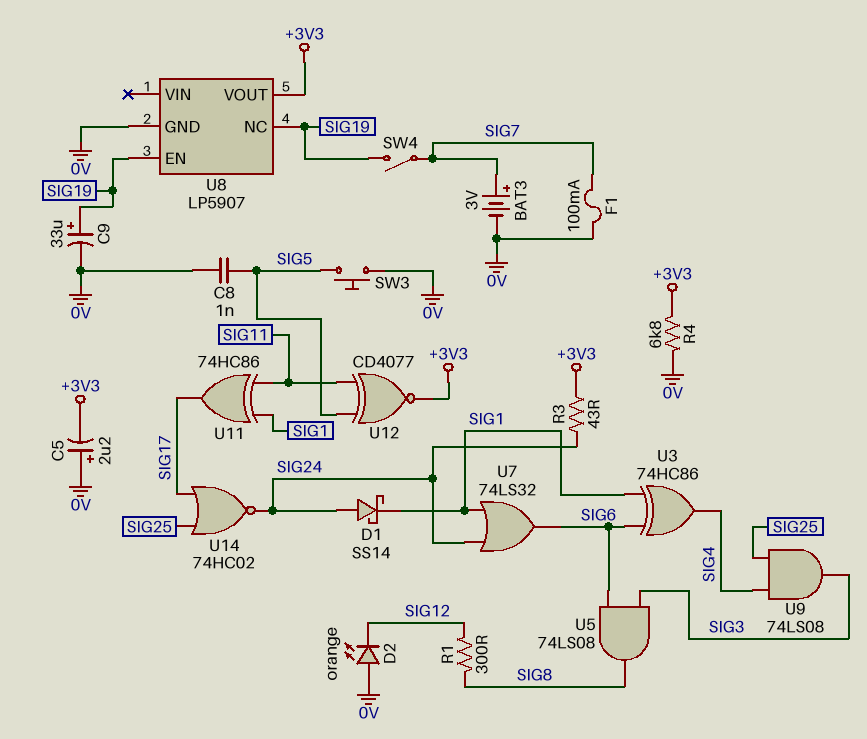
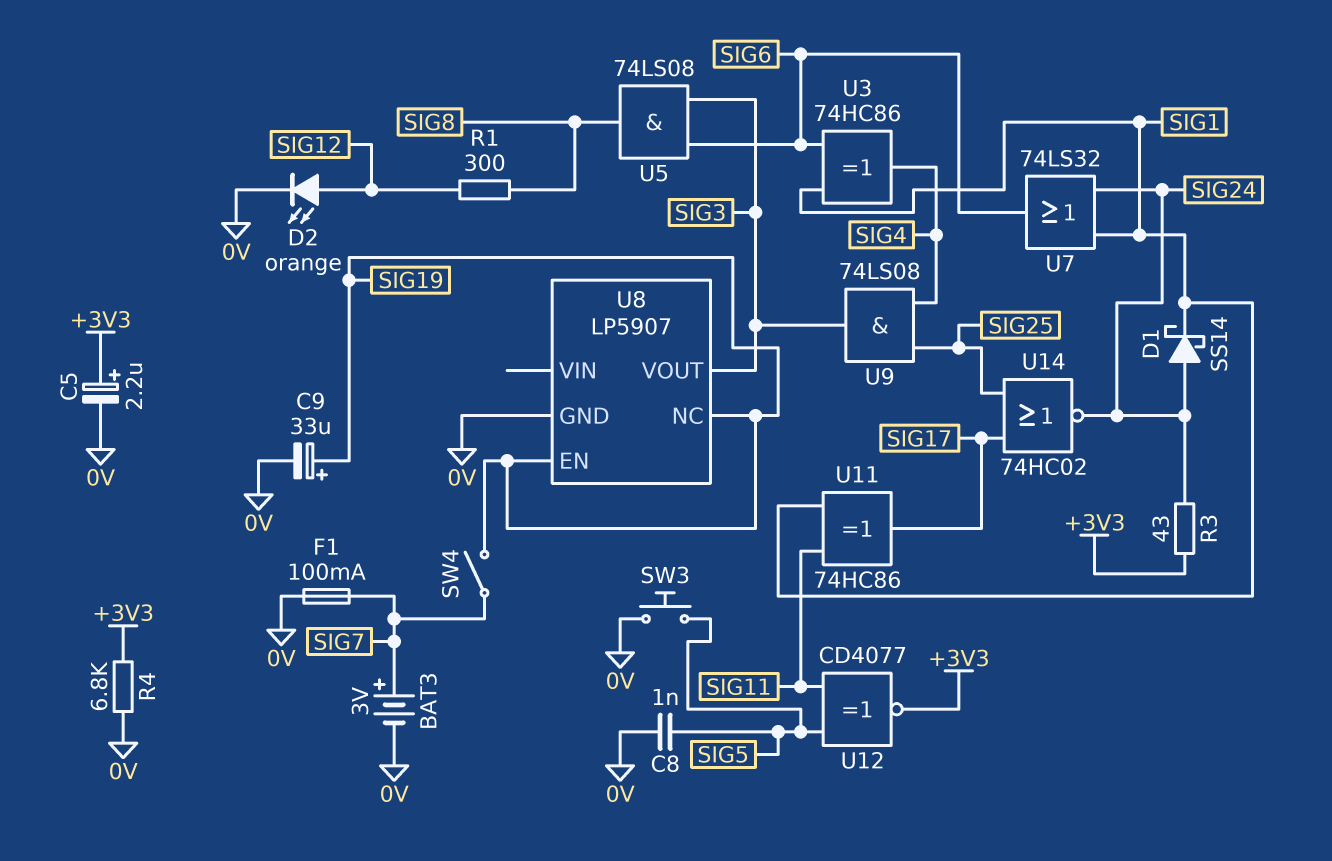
C5: 2.2uF (plus 0V, minus +3V3) -> 2.2uF (plus +3V3, minus 0V)
D2: LED orange (A 0V, K SIG12) -> LED orange (A SIG12, K 0V)
U8 pin VOUT: +3V3 -> SIG3

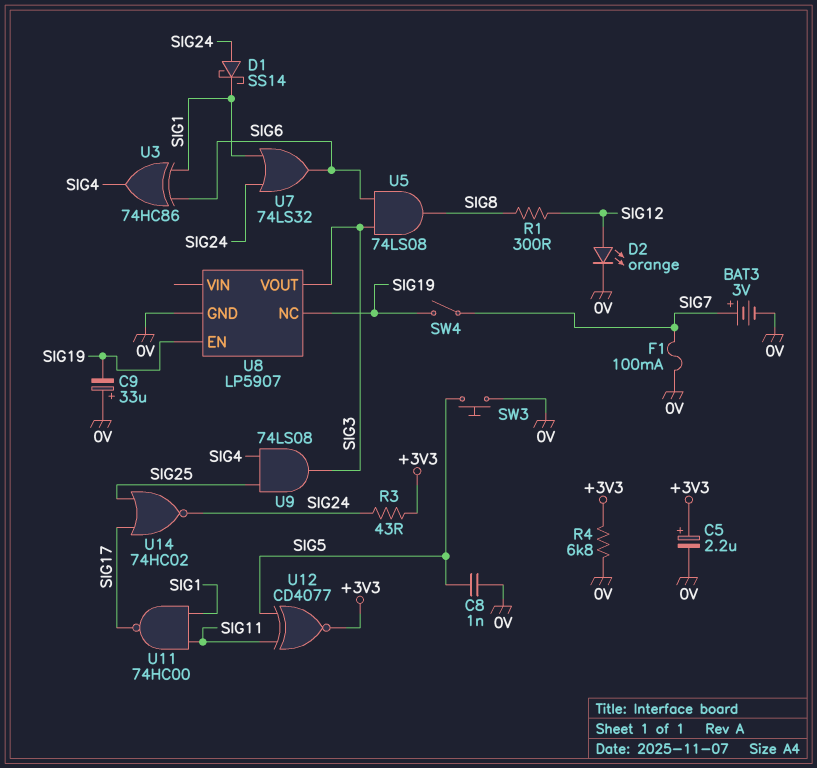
C9: 33uF (plus SIG19, minus 0V) -> 33uF (plus 0V, minus SIG19)
U11: XOR 74HC86 (in SIG1, in SIG11, out SIG17) -> NAND 74HC00 (in SIG1, in SIG11, out SIG17)

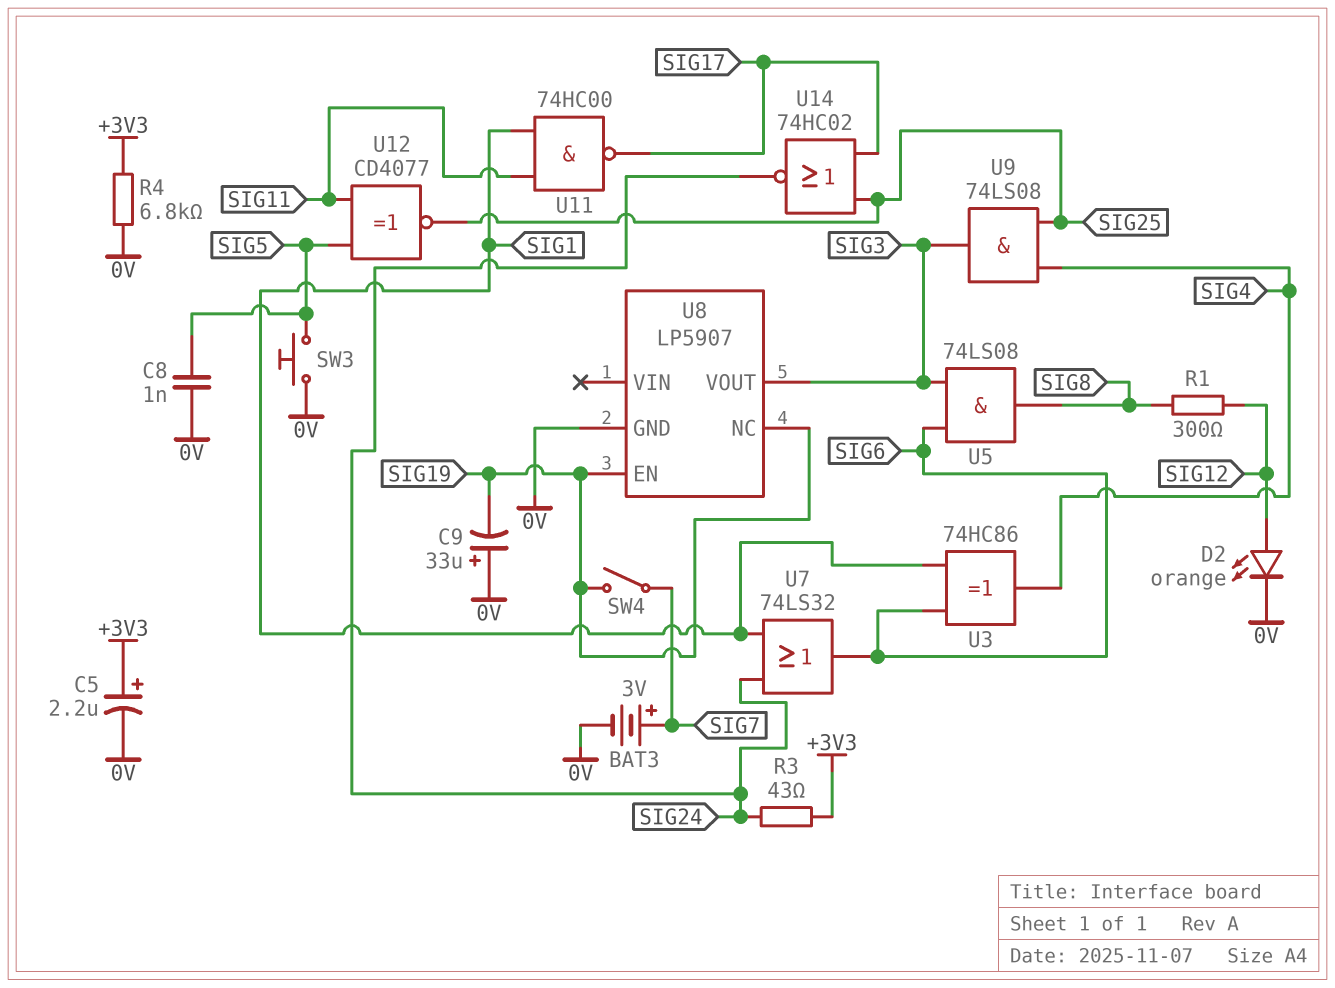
D1: schottky SS14 (A SIG24, K SIG1) -> none
F1: 100mA (0V, SIG7) -> none
U12: XNOR CD4077 (in SIG5, in SIG11, out +3V3) -> XNOR CD4077 (in SIG5, in SIG11, out SIG25)

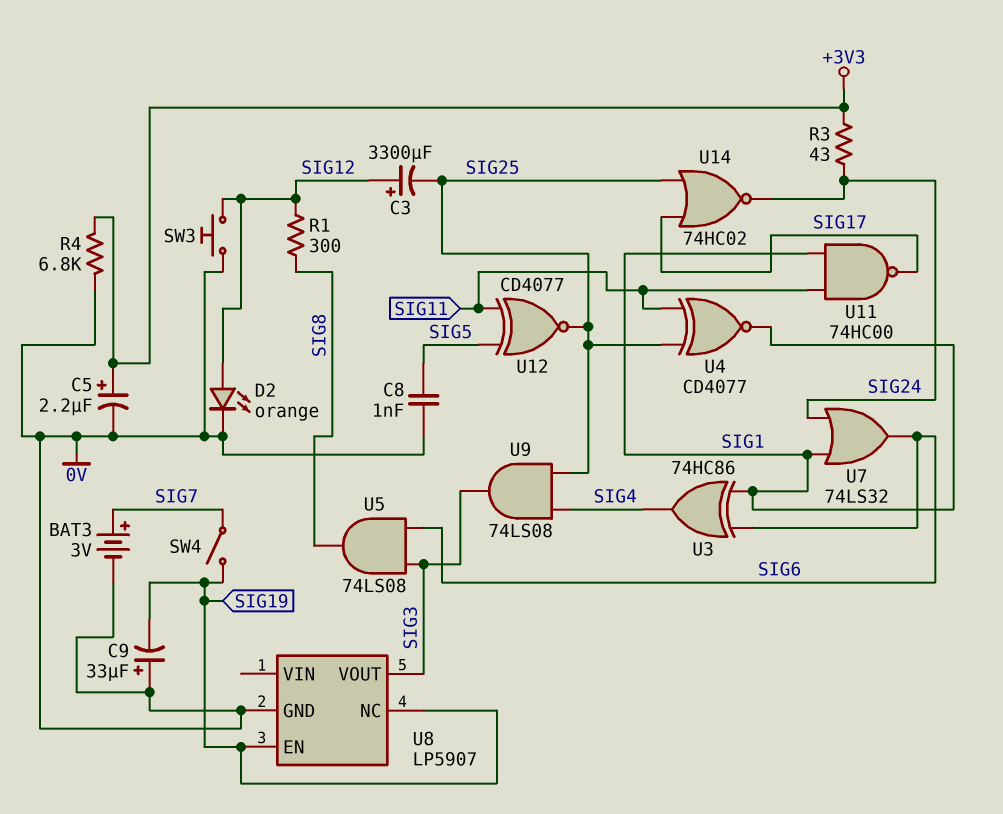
C3: none -> 3300uF (plus SIG12, minus SIG25)
SW3: button (0V, SIG5) -> button (0V, SIG12)
U4: none -> XNOR CD4077 (in SIG11, in SIG25, out SIG1)

